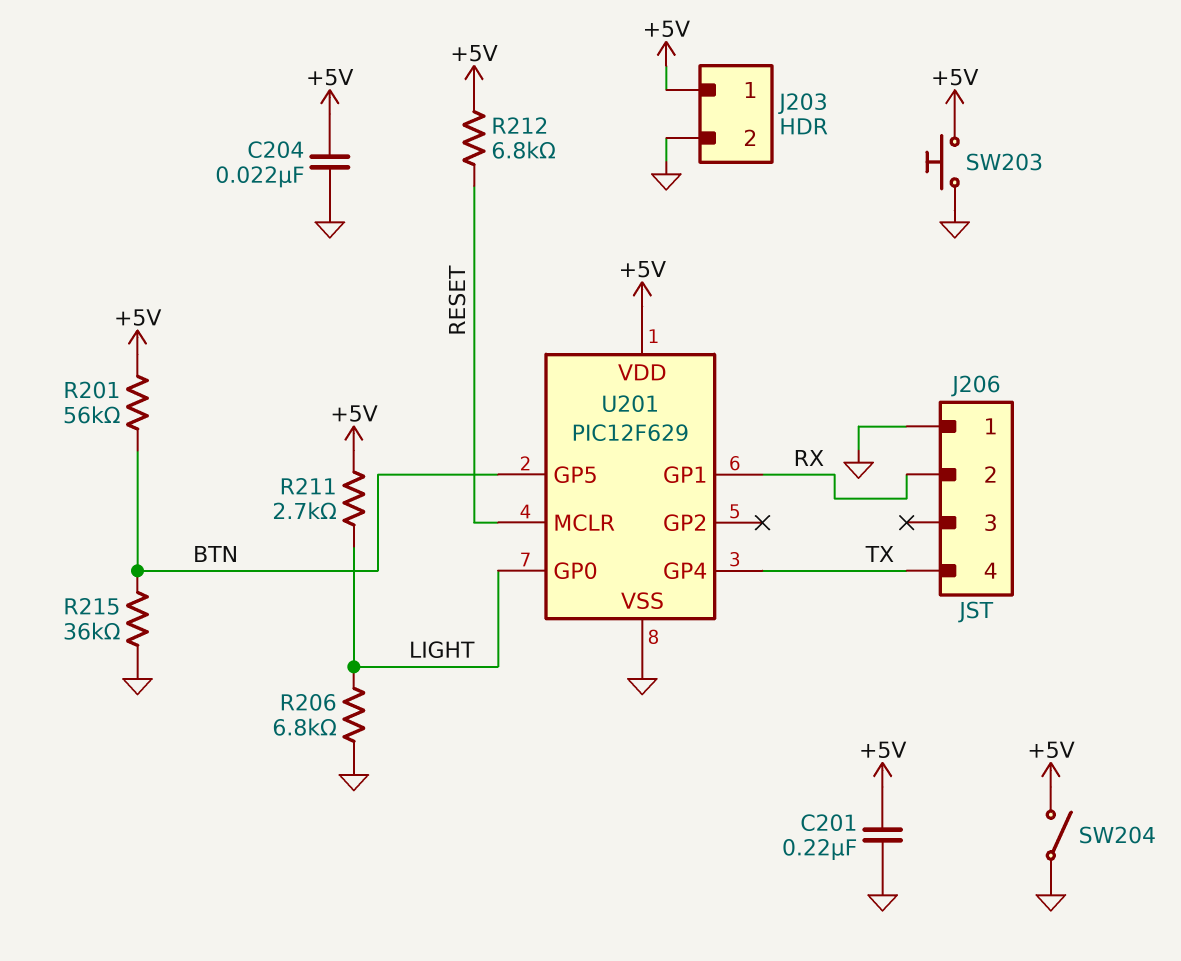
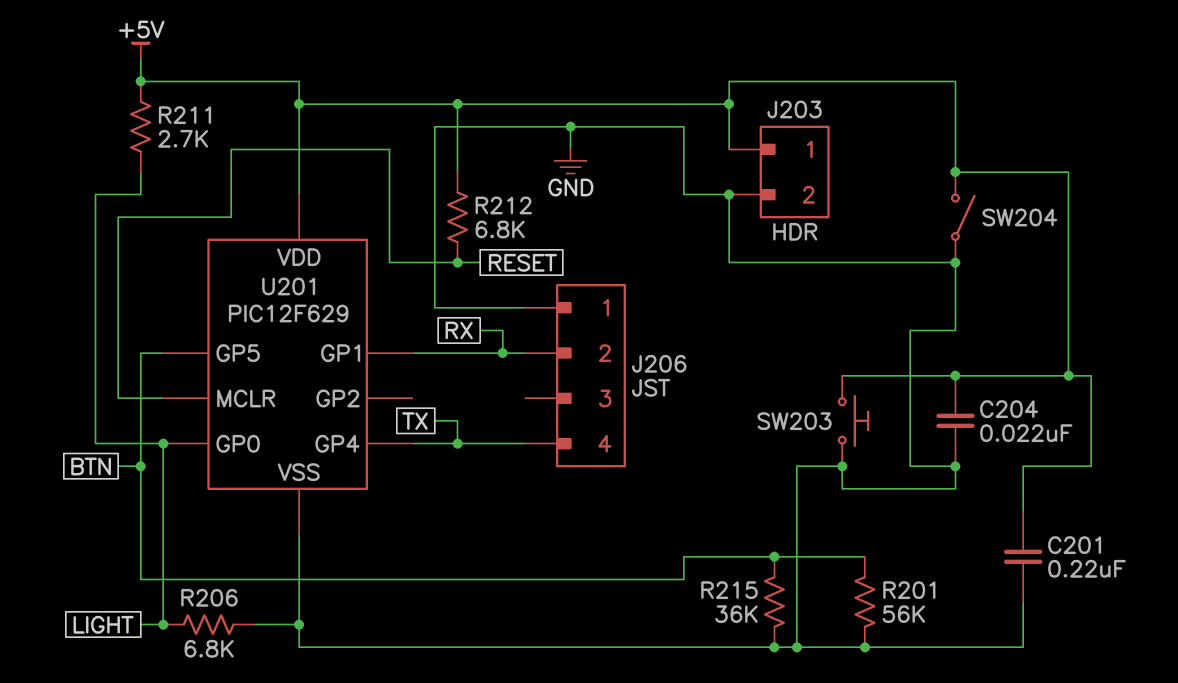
R201: 56k (+5V, BTN) -> 56k (BTN, GND)

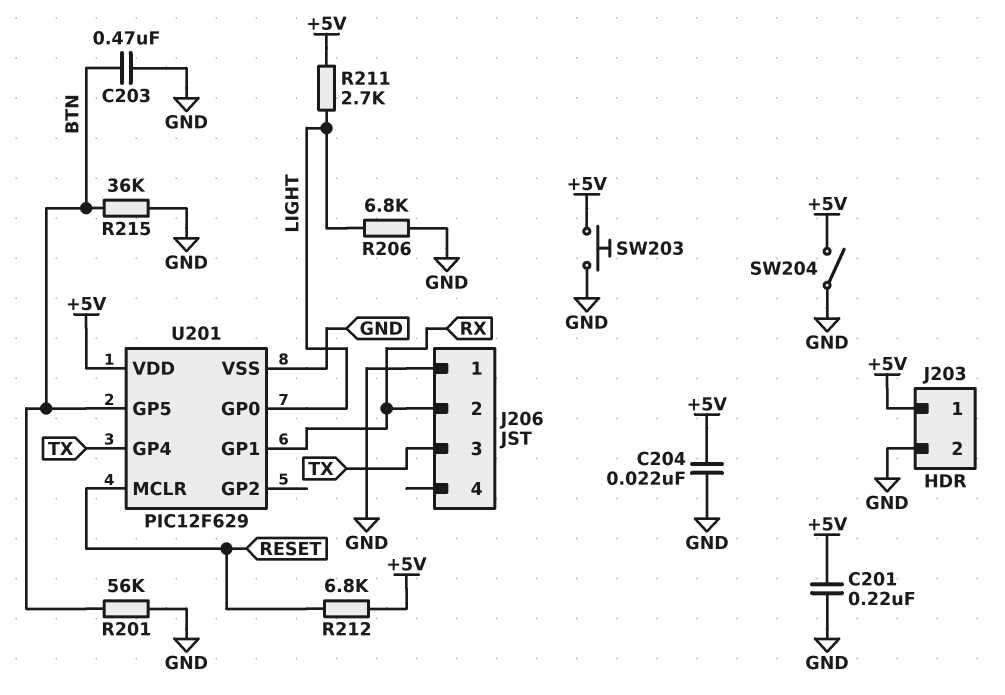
C203: none -> 470nF (BTN, GND)
J206 pin 3: none -> TX
J206 pin 4: TX -> none

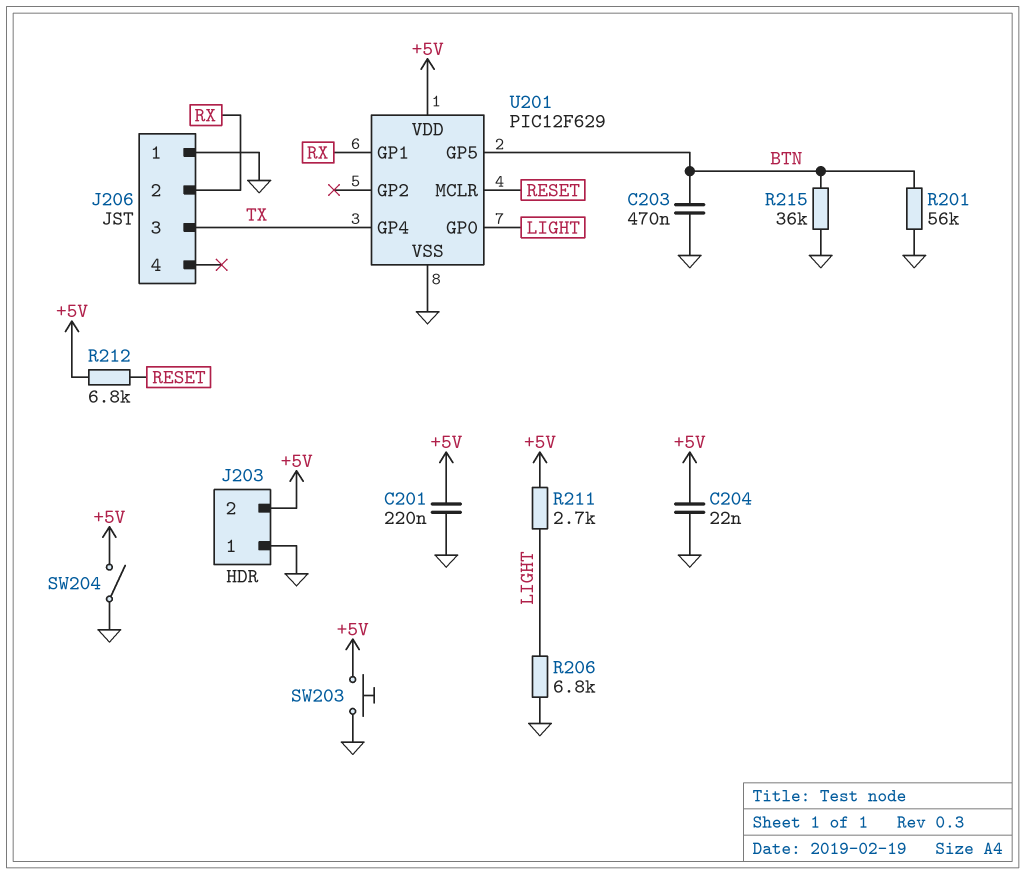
J203 pin 1: +5V -> GND
J203 pin 2: GND -> +5V

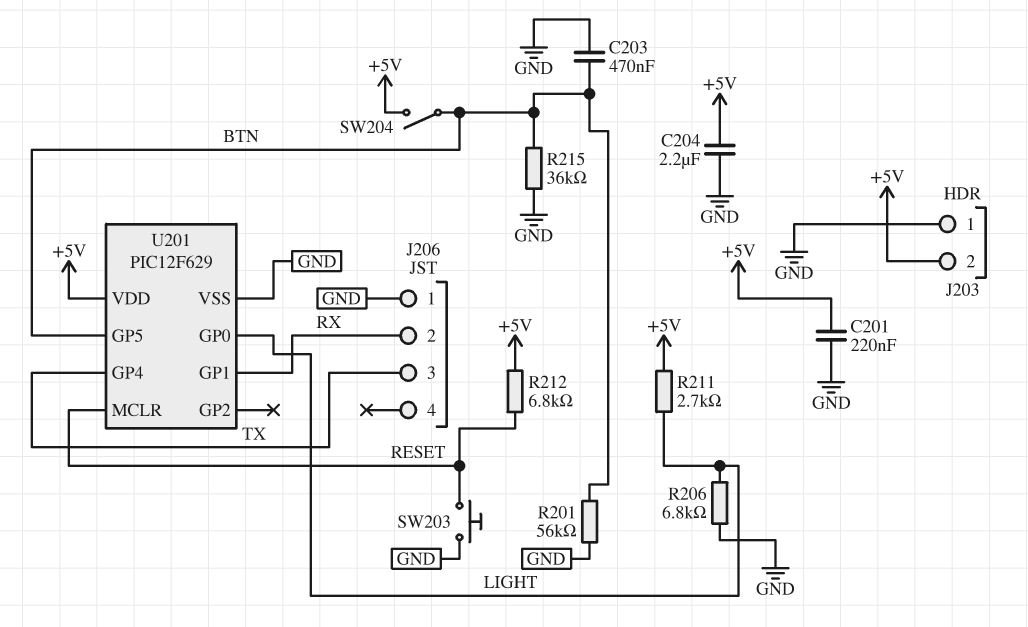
C204: 22nF (+5V, GND) -> 2.2uF (+5V, GND)
SW203: button (+5V, GND) -> button (GND, RESET)
SW204: switch (+5V, GND) -> switch (+5V, BTN)

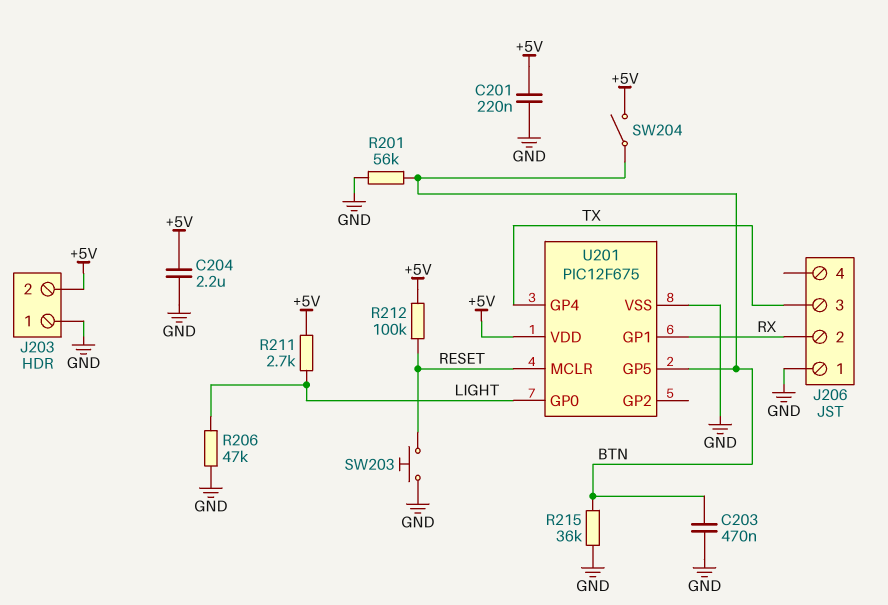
R206: 6.8k (GND, LIGHT) -> 47k (GND, LIGHT)
R212: 6.8k (+5V, RESET) -> 100k (+5V, RESET)
U201: PIC12F629 -> PIC12F675

